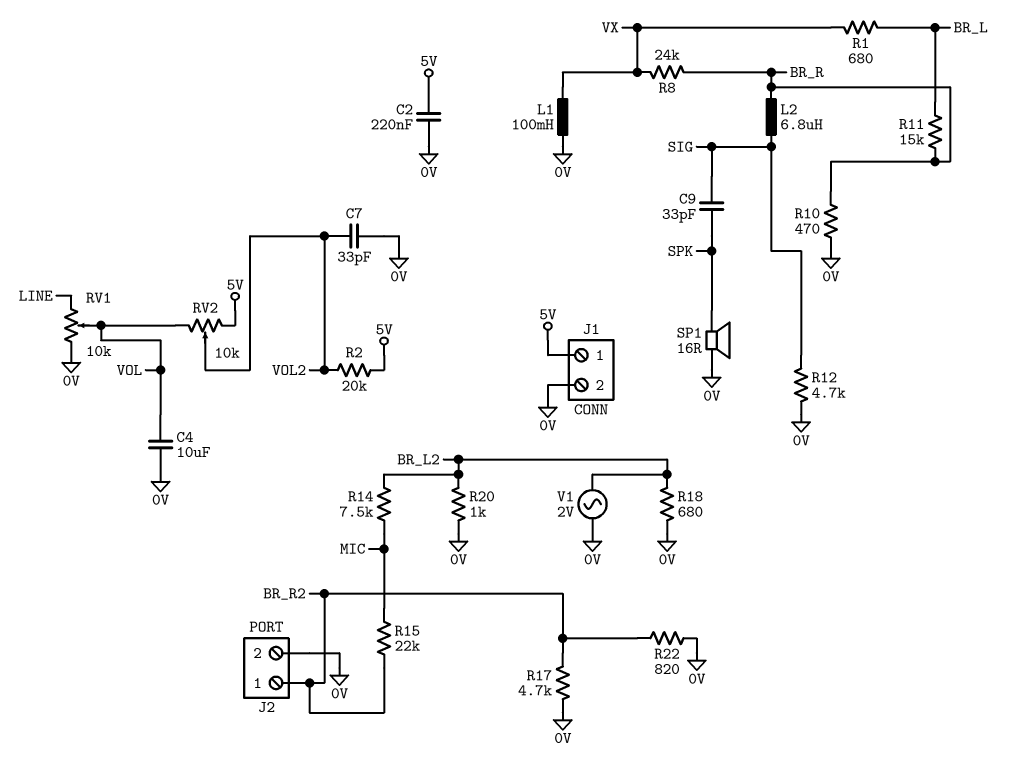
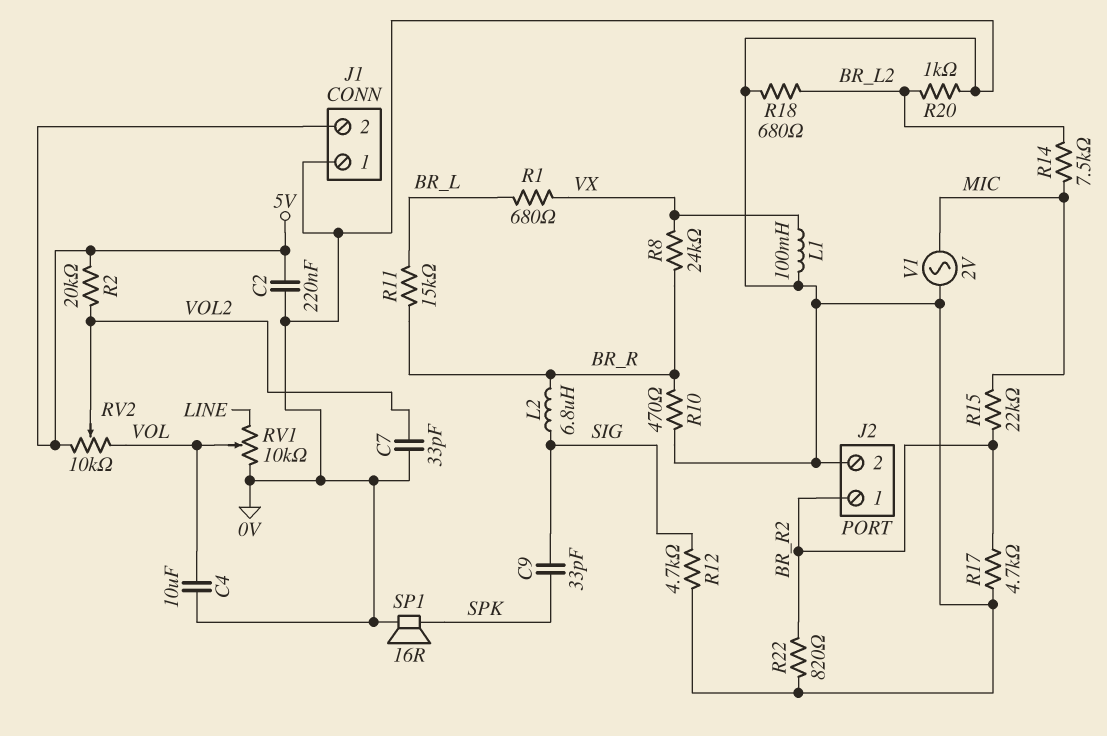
J1 pin 1: 5V -> 0V
J1 pin 2: 0V -> 5V
V1: AC 2V (0V, BR_L2) -> AC 2V (0V, MIC)

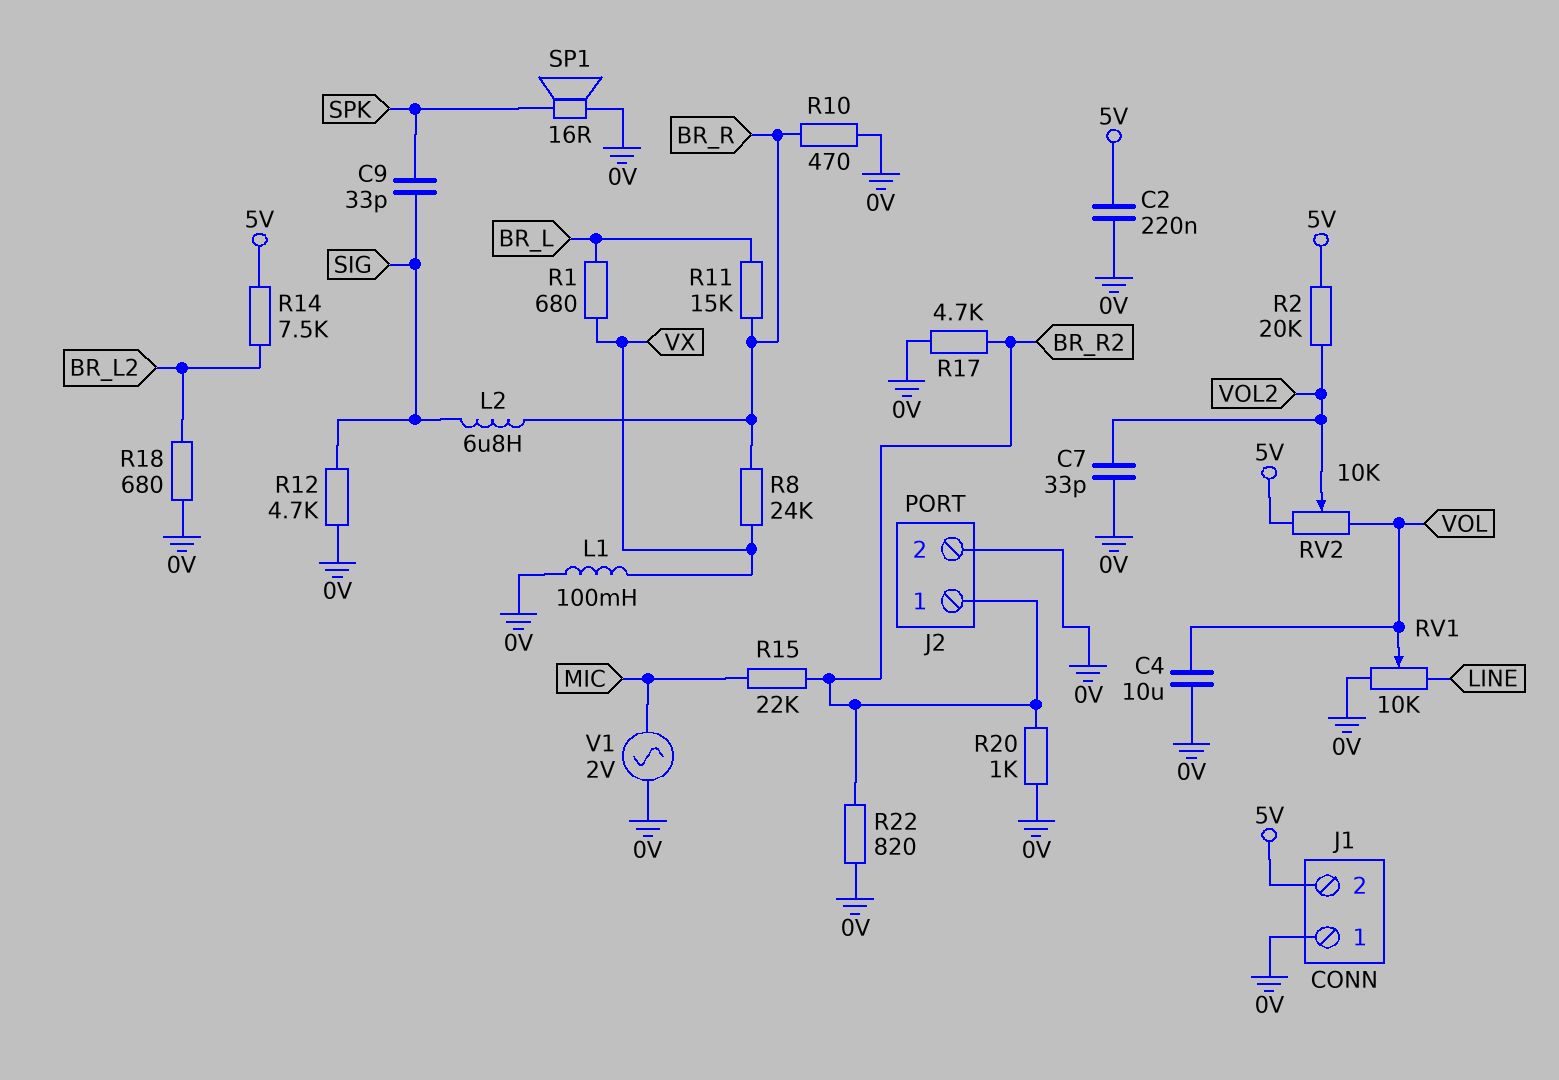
R14: 7.5k (BR_L2, MIC) -> 7.5k (5V, BR_L2)
R20: 1k (0V, BR_L2) -> 1k (0V, BR_R2)

